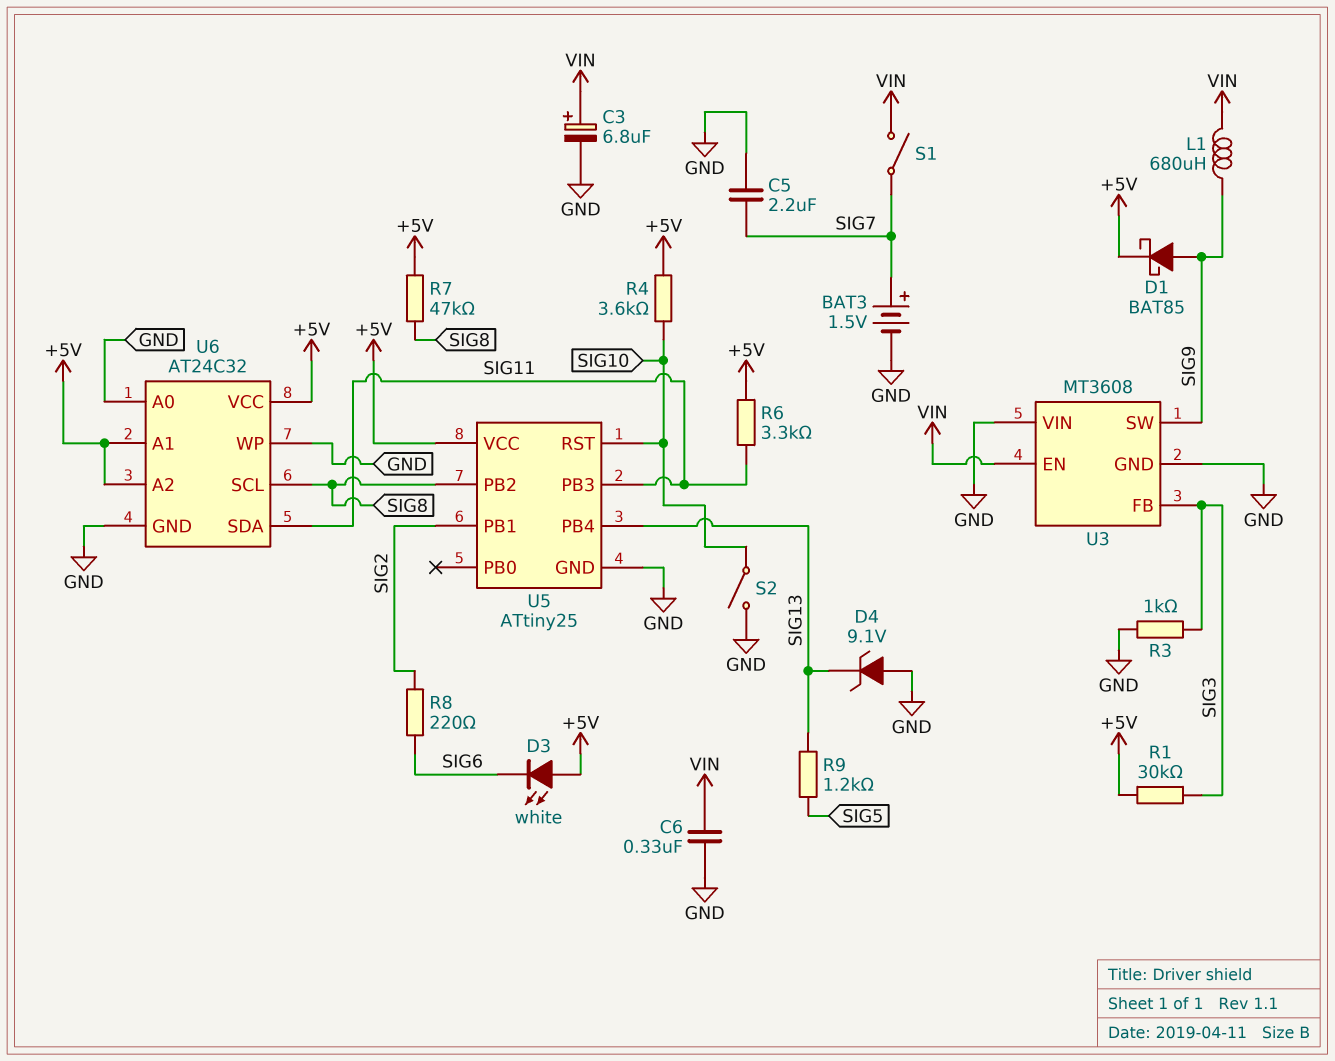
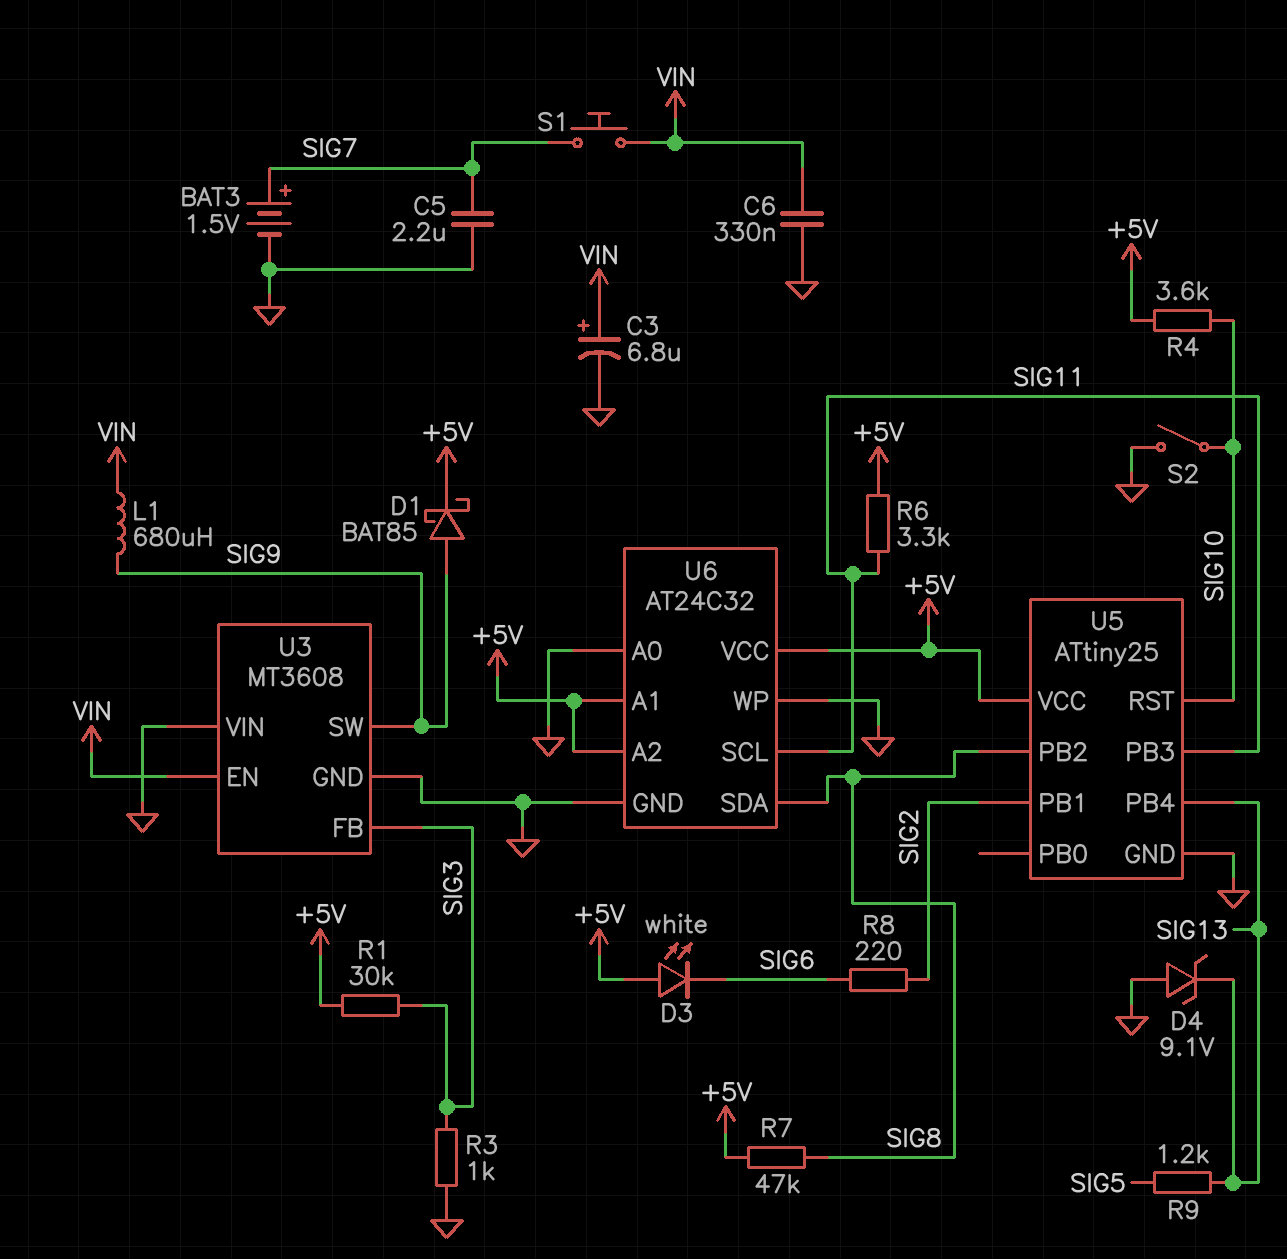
S1: switch (SIG7, VIN) -> button (SIG7, VIN)
U6 pin SCL: SIG8 -> SIG11
U6 pin SDA: SIG11 -> SIG8

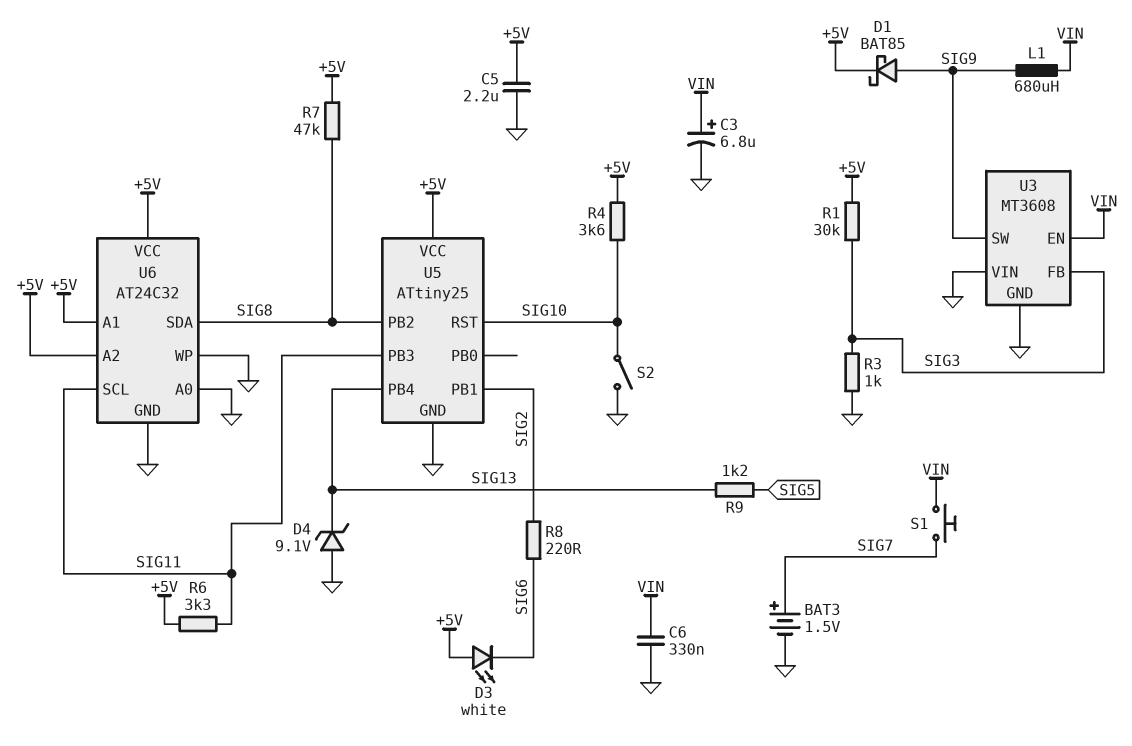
C5: 2.2uF (GND, SIG7) -> 2.2uF (+5V, GND)

